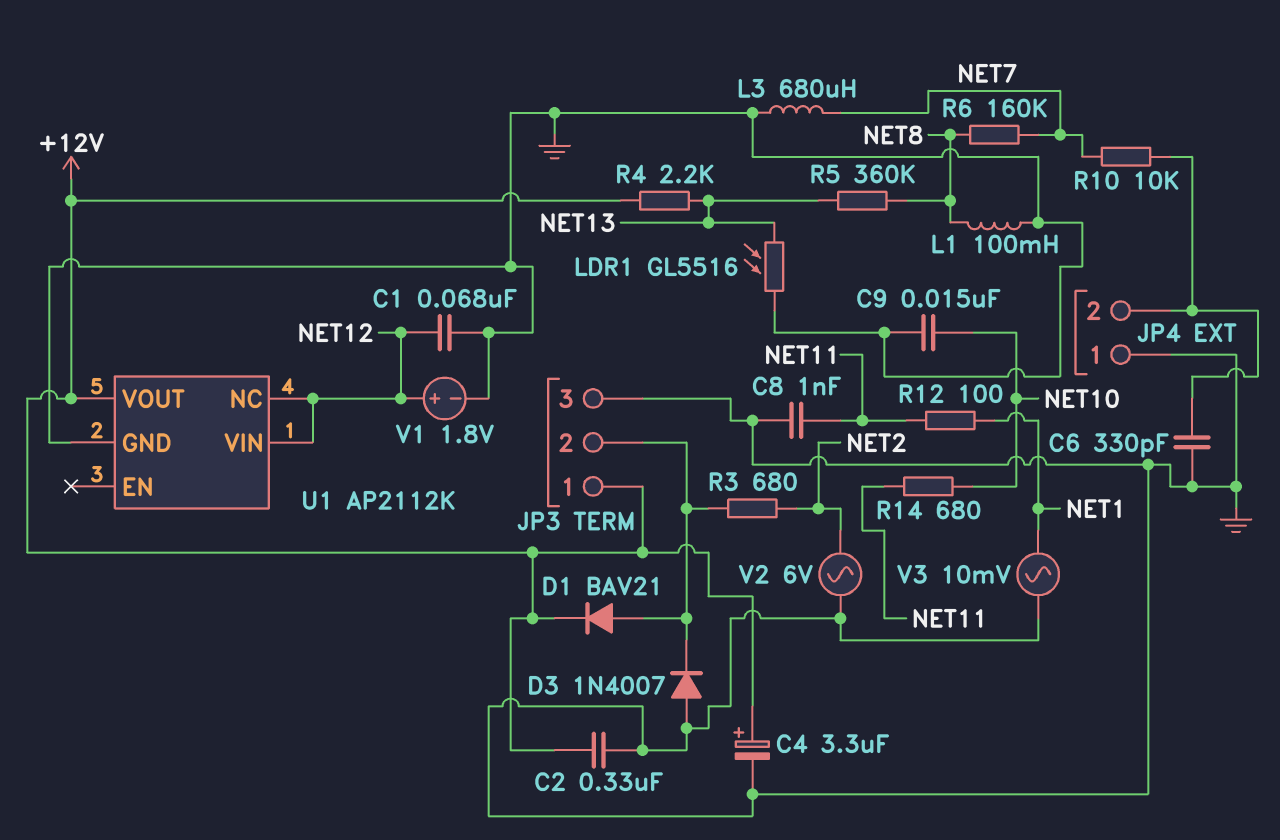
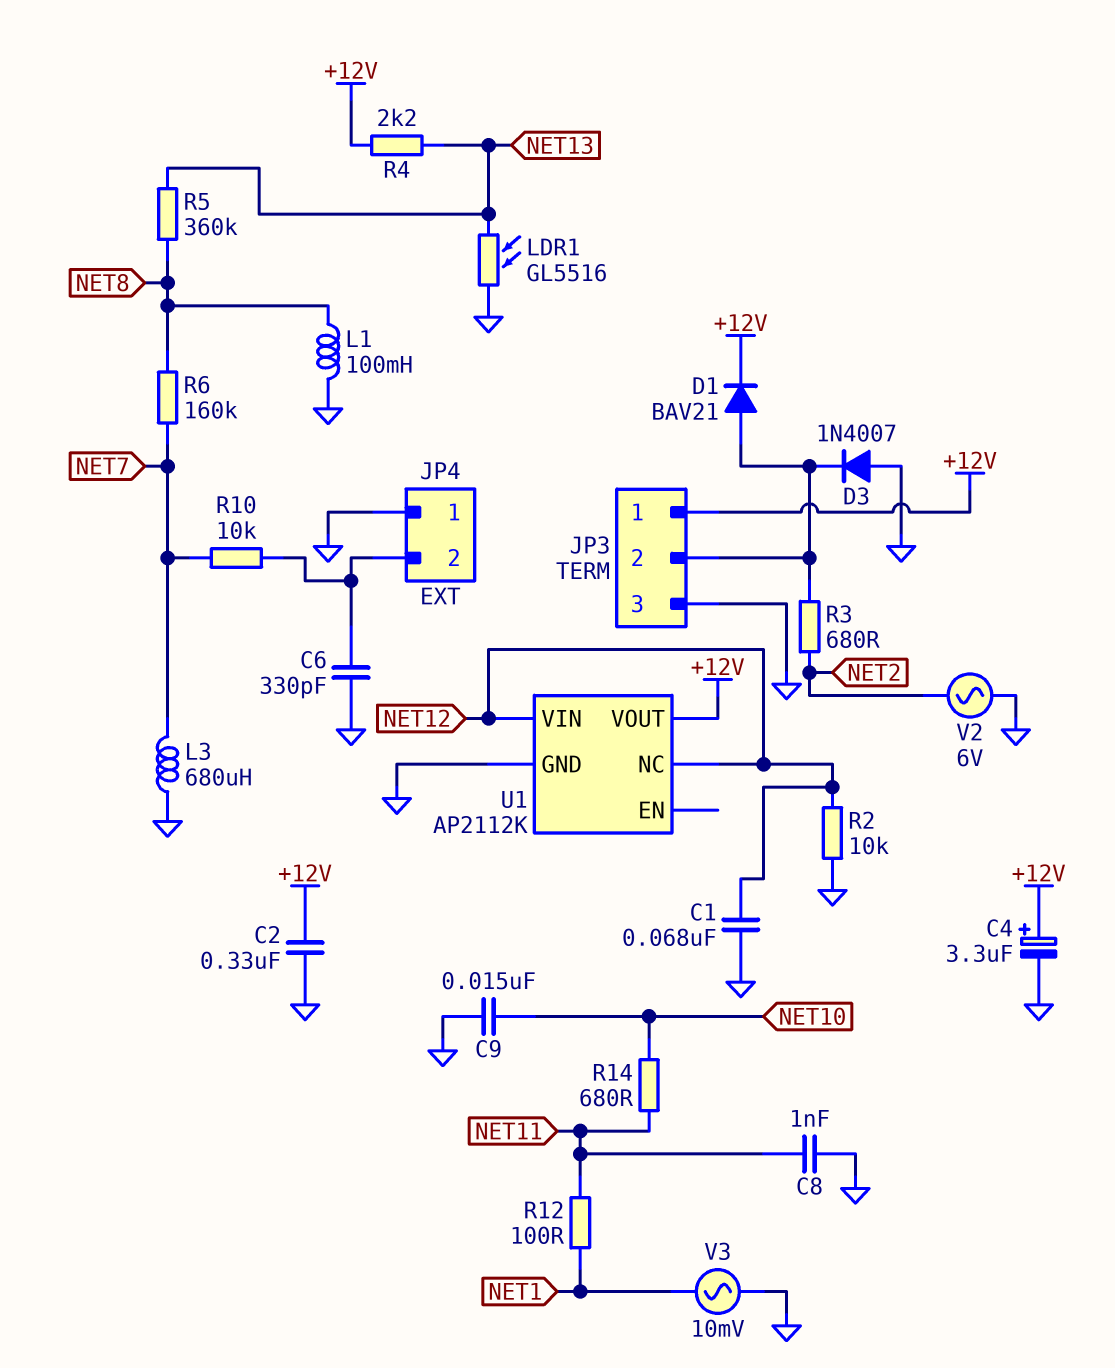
R2: none -> 10k (GND, NET12)
V1: 1.8V (plus NET12, minus GND) -> none

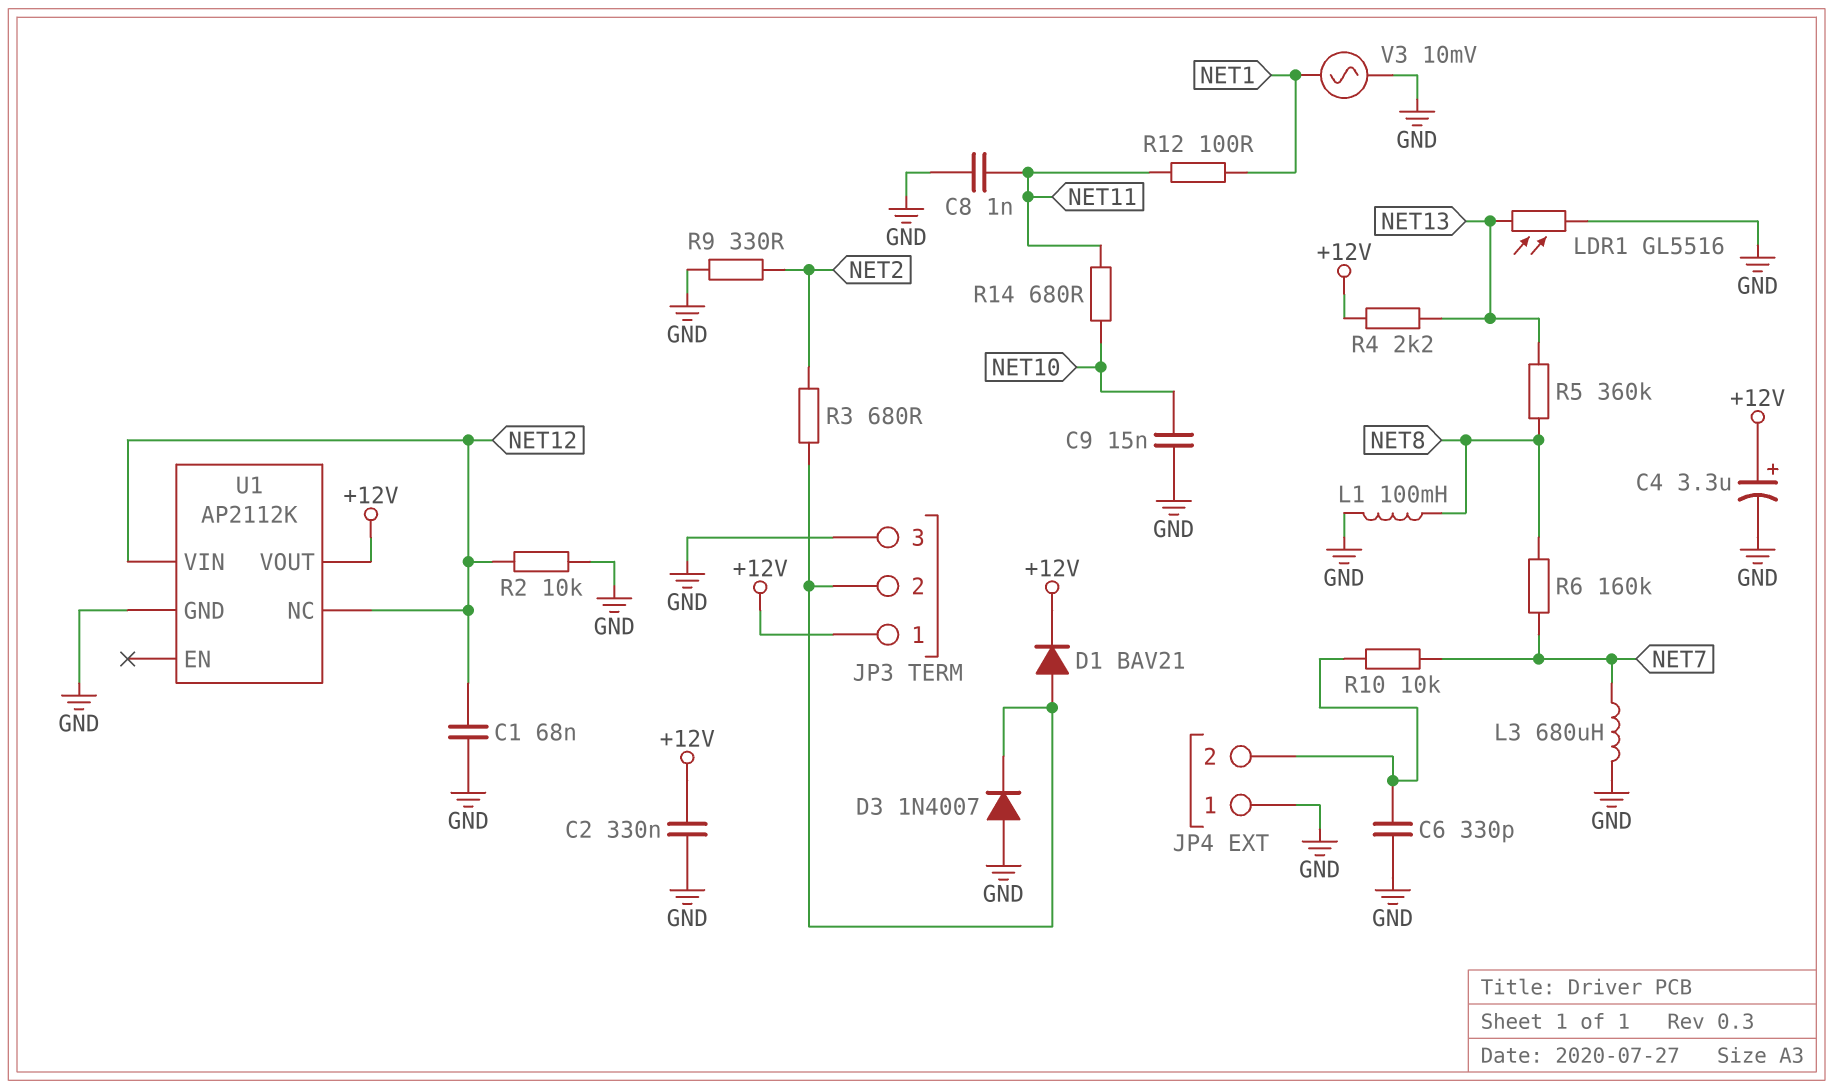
R9: none -> 330 (GND, NET2)
V2: AC 6V (GND, NET2) -> none

